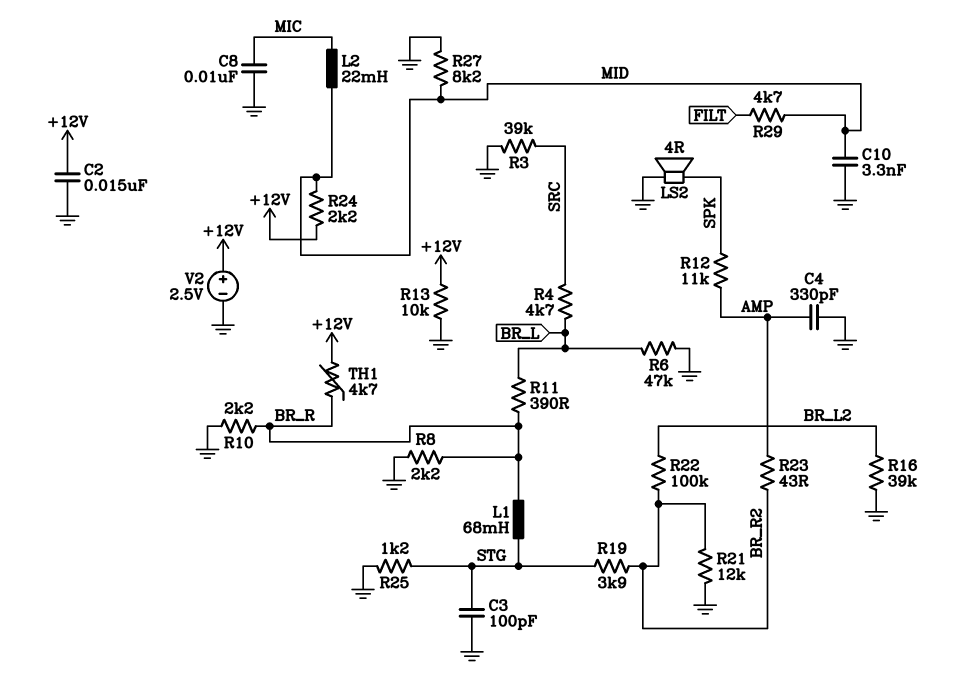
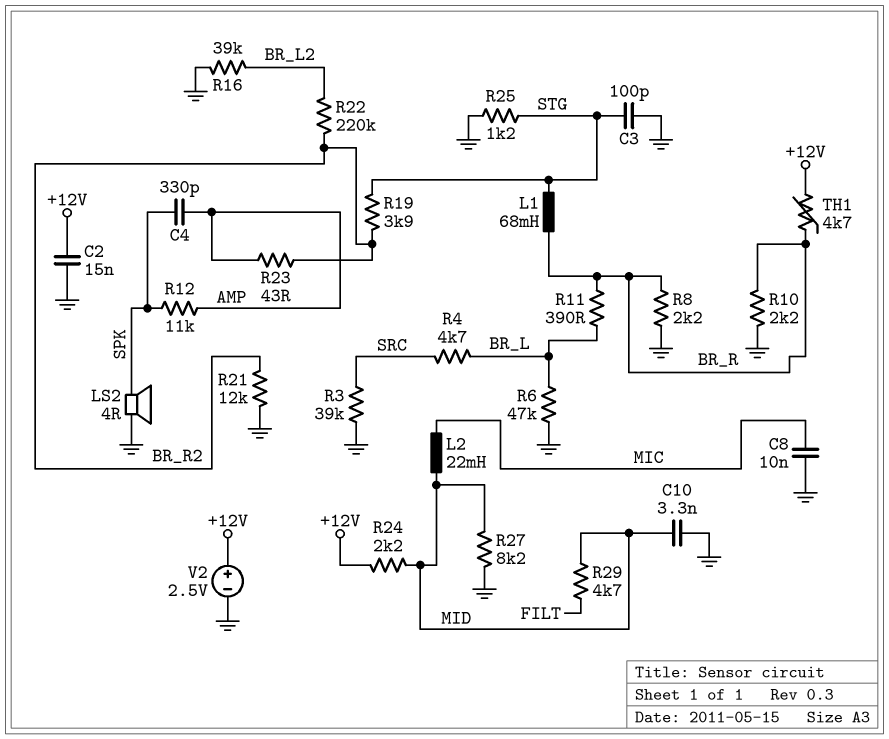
C4: 330pF (AMP, GND) -> 330pF (AMP, SPK)
R13: 10k (+12V, GND) -> none
R22: 100k (BR_L2, BR_R2) -> 220k (BR_L2, BR_R2)

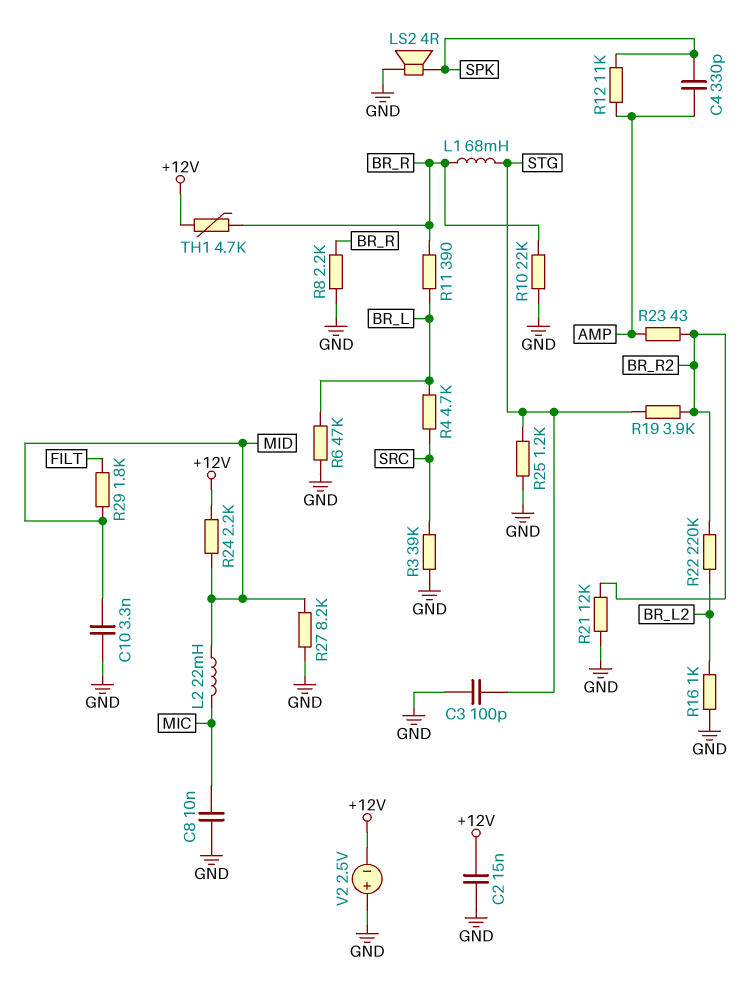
R10: 2.2k (BR_R, GND) -> 22k (BR_R, GND)
R16: 39k (BR_L2, GND) -> 1k (BR_L2, GND)
R29: 4.7k (FILT, MID) -> 1.8k (FILT, MID)
V2: 2.5V (plus +12V, minus GND) -> 2.5V (plus GND, minus +12V)

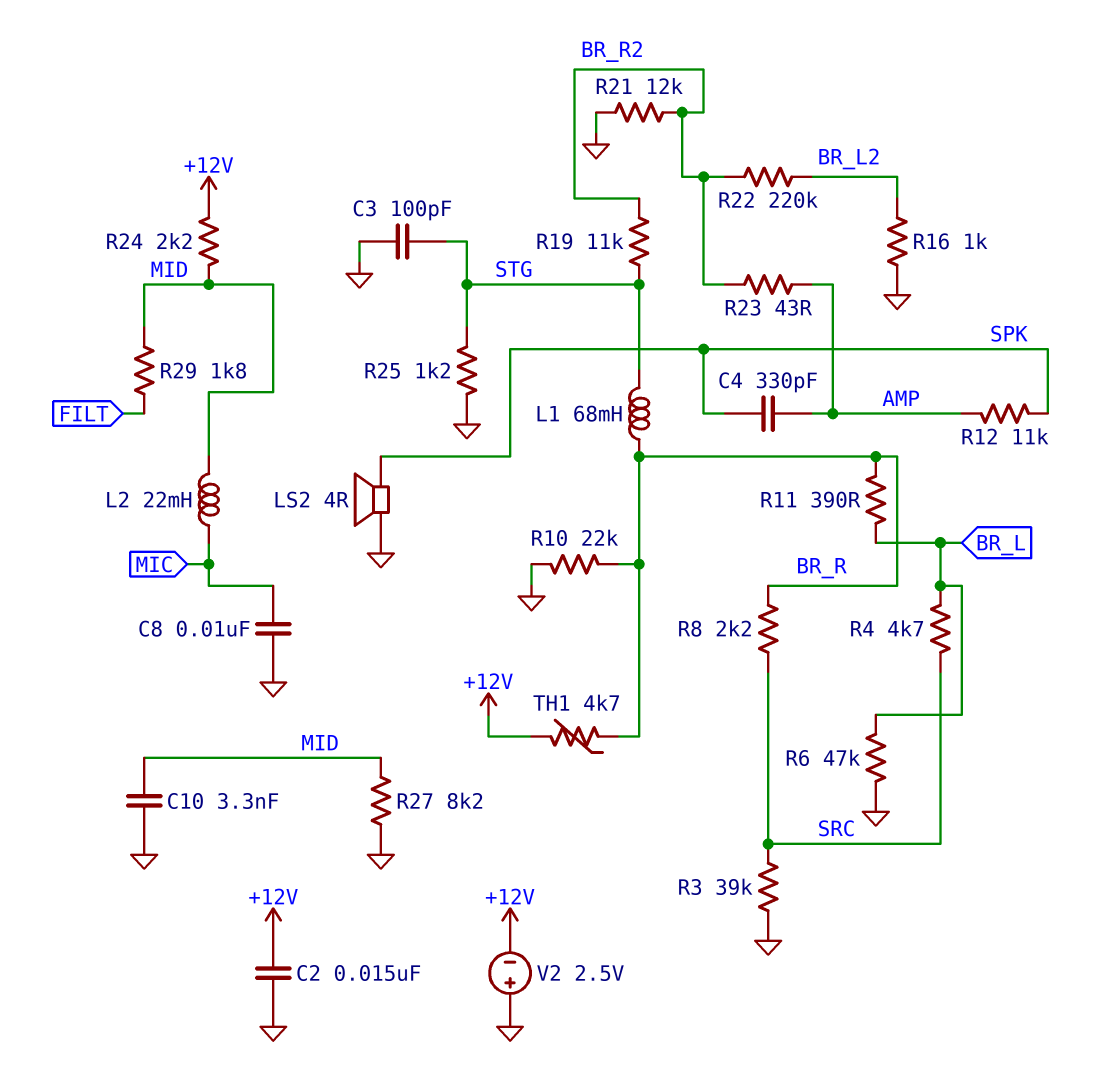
R8: 2.2k (BR_R, GND) -> 2.2k (BR_R, SRC)
R19: 3.9k (BR_R2, STG) -> 11k (BR_R2, STG)

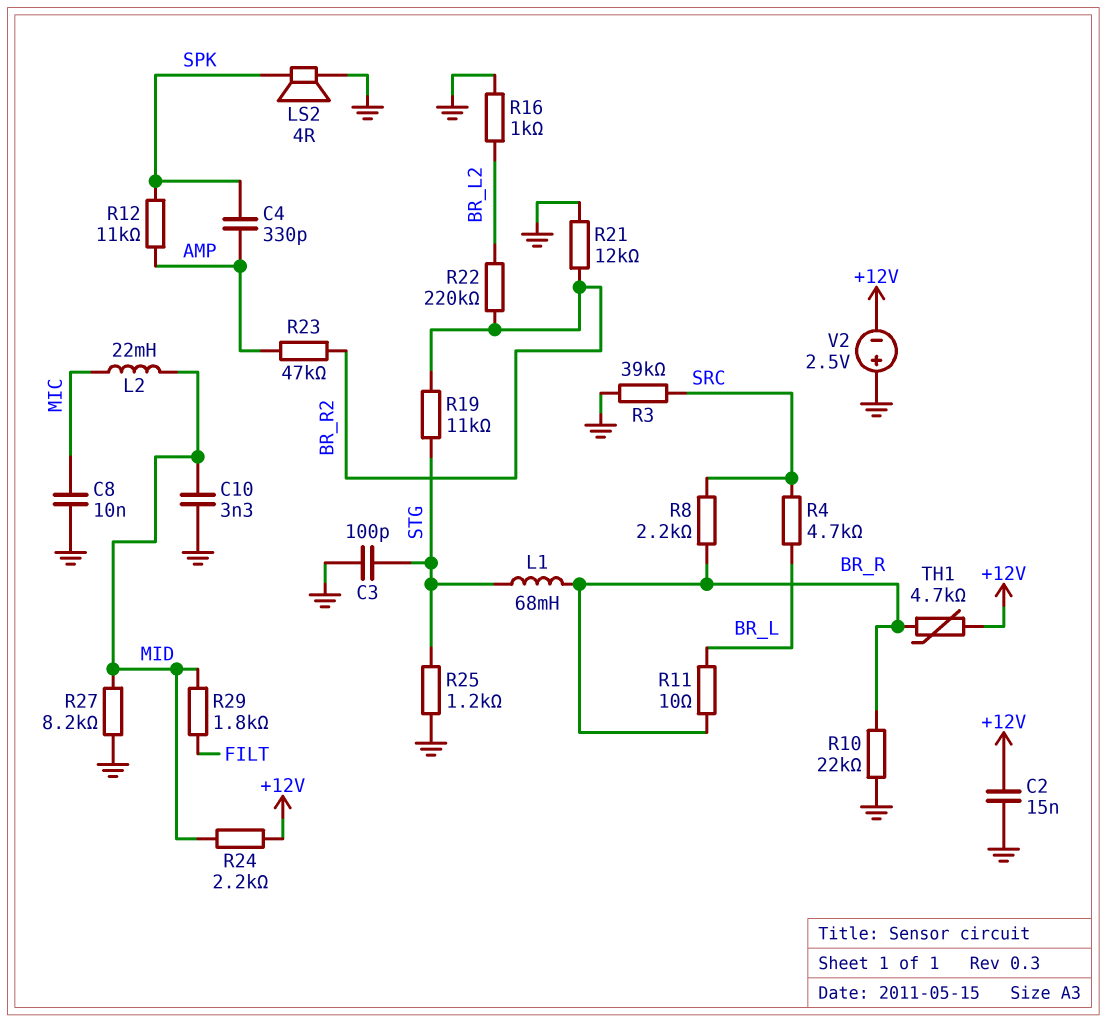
R6: 47k (BR_L, GND) -> none
R11: 390 (BR_L, BR_R) -> 10 (BR_L, BR_R)
R23: 43 (AMP, BR_R2) -> 47k (AMP, BR_R2)

